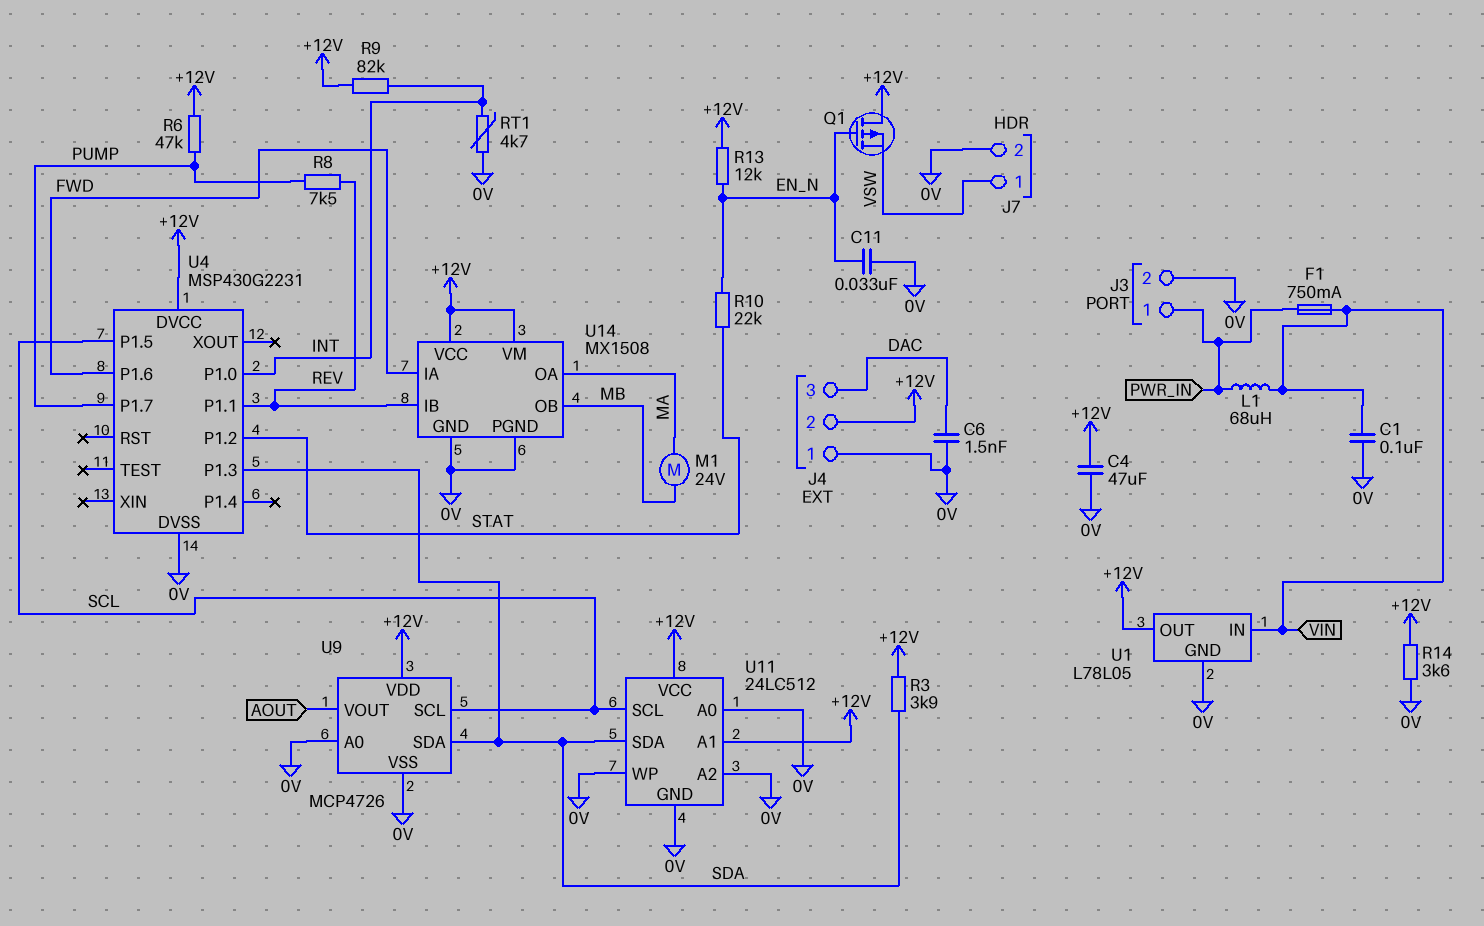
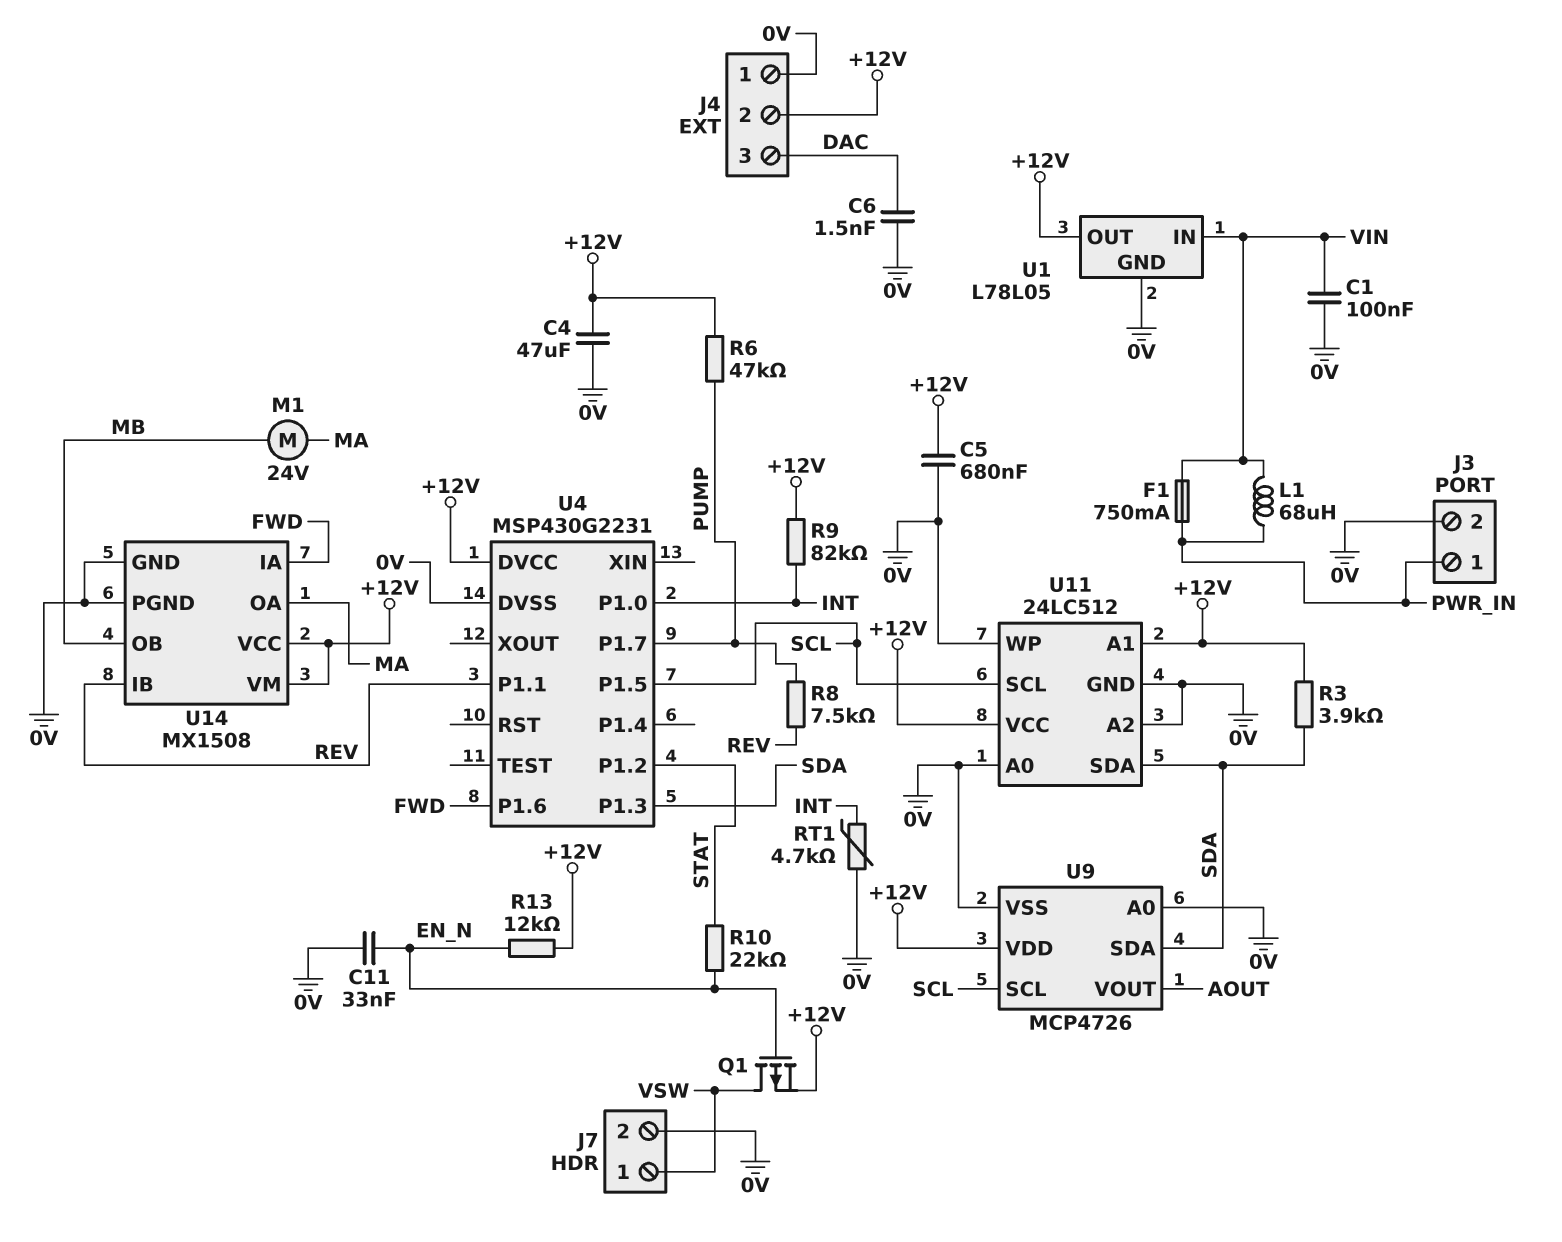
C5: none -> 680nF (+12V, 0V)
Q1: PMOS (G EN_N, D +12V, S VSW) -> PMOS (G EN_N, D VSW, S +12V)
R14: 3.6k (+12V, 0V) -> none

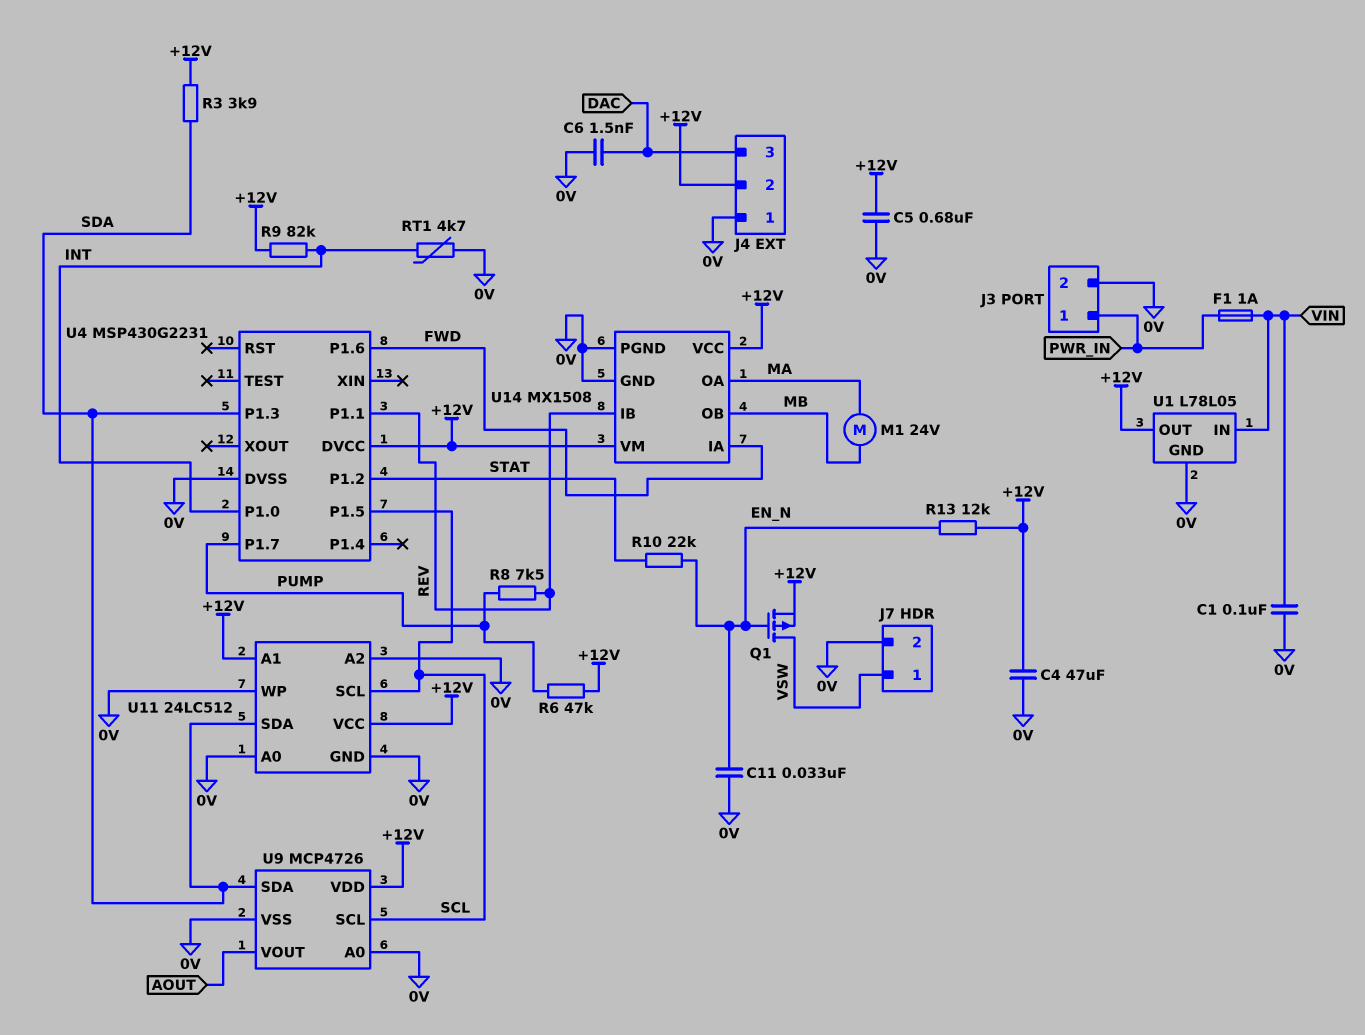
F1: 750mA (PWR_IN, VIN) -> 1A (PWR_IN, VIN)
L1: 68uH (PWR_IN, VIN) -> none

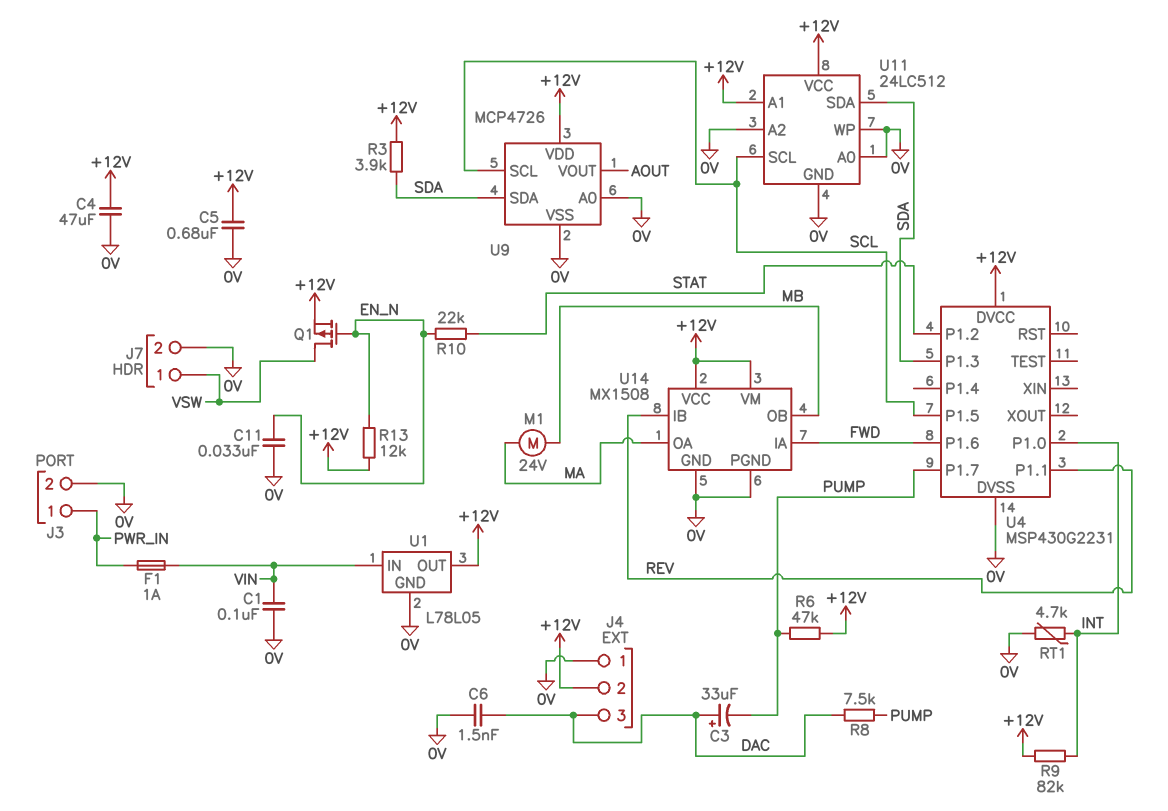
C3: none -> 33uF (plus DAC, minus PUMP)
R8: 7.5k (PUMP, REV) -> 7.5k (DAC, PUMP)

